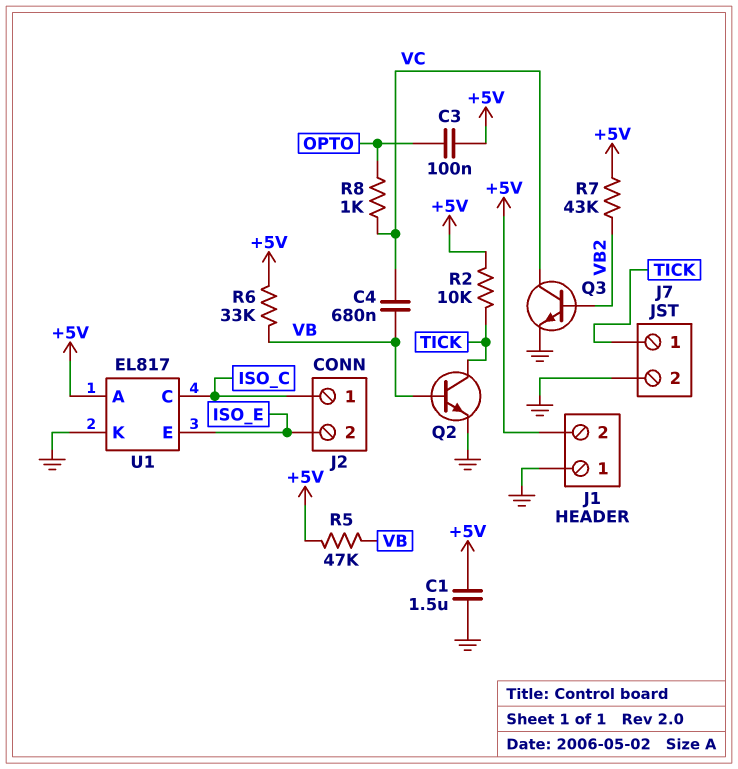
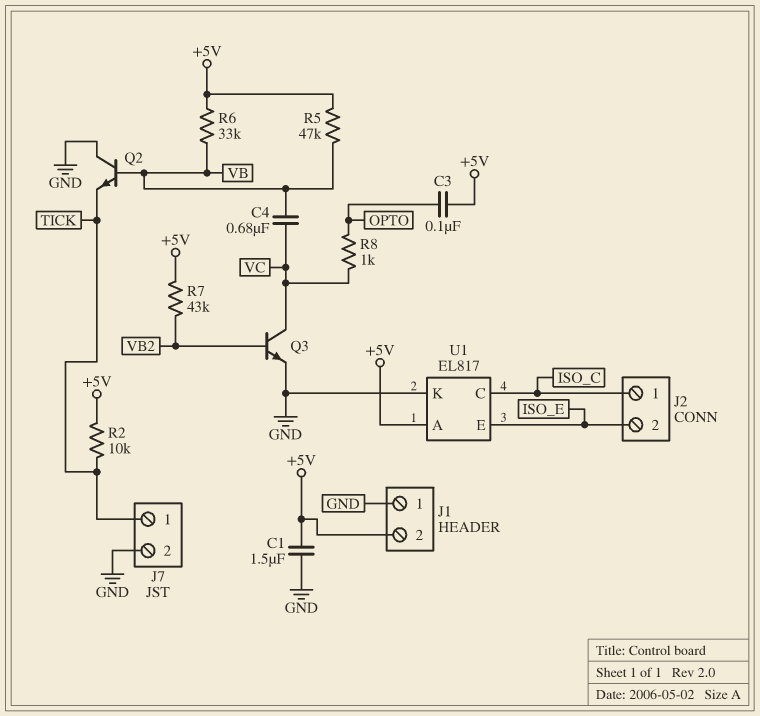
Q2: NPN (B VB, C TICK, E GND) -> NPN (B VB, C GND, E TICK)

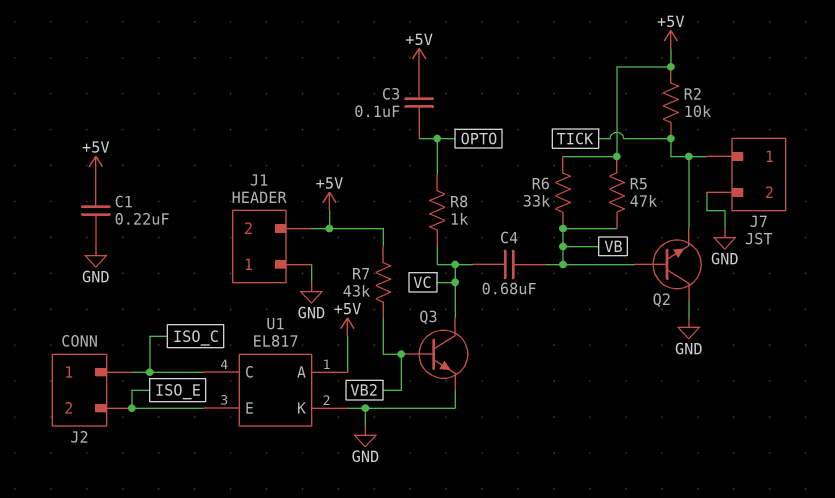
C1: 1.5uF (+5V, GND) -> 220nF (+5V, GND)

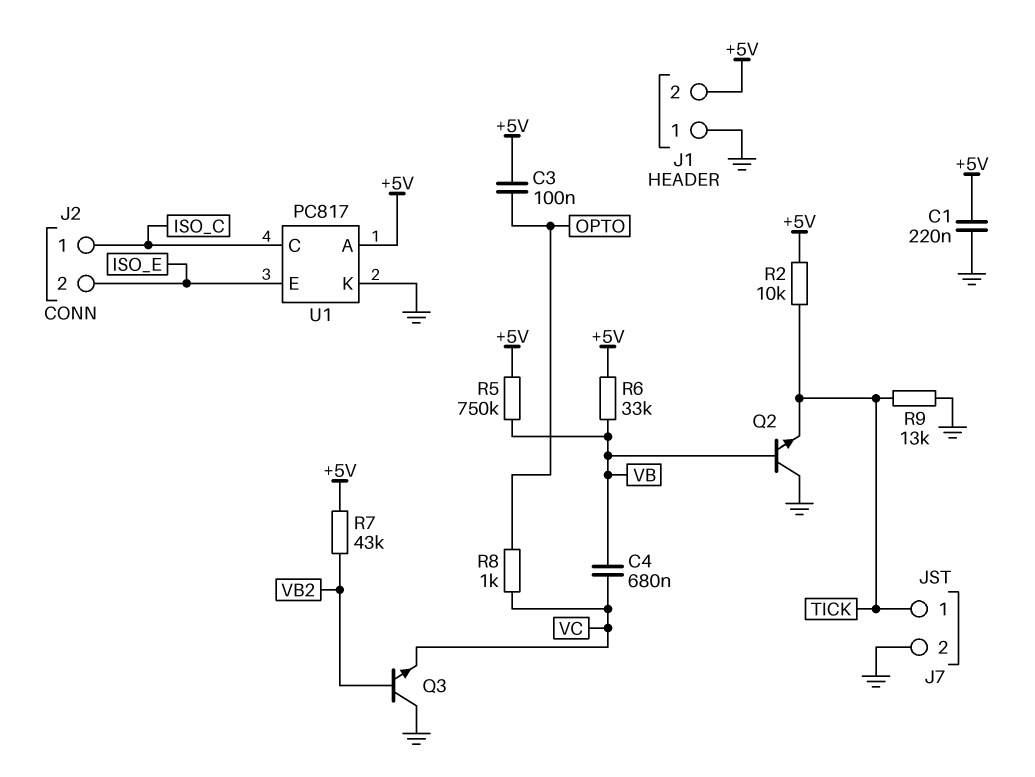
Q3: NPN (B VB2, C VC, E GND) -> NPN (B VB2, C GND, E VC)
R5: 47k (+5V, VB) -> 750k (+5V, VB)
R9: none -> 13k (GND, TICK)
U1: EL817 -> PC817

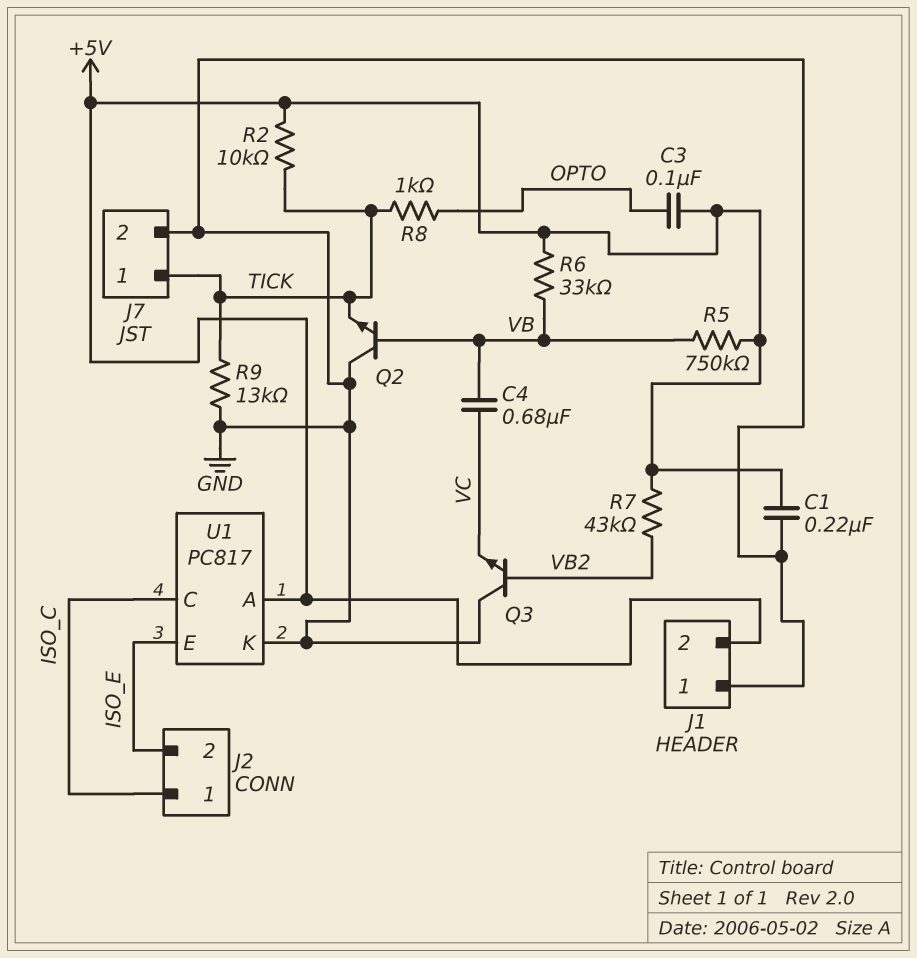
R8: 1k (OPTO, VC) -> 1k (OPTO, TICK)

